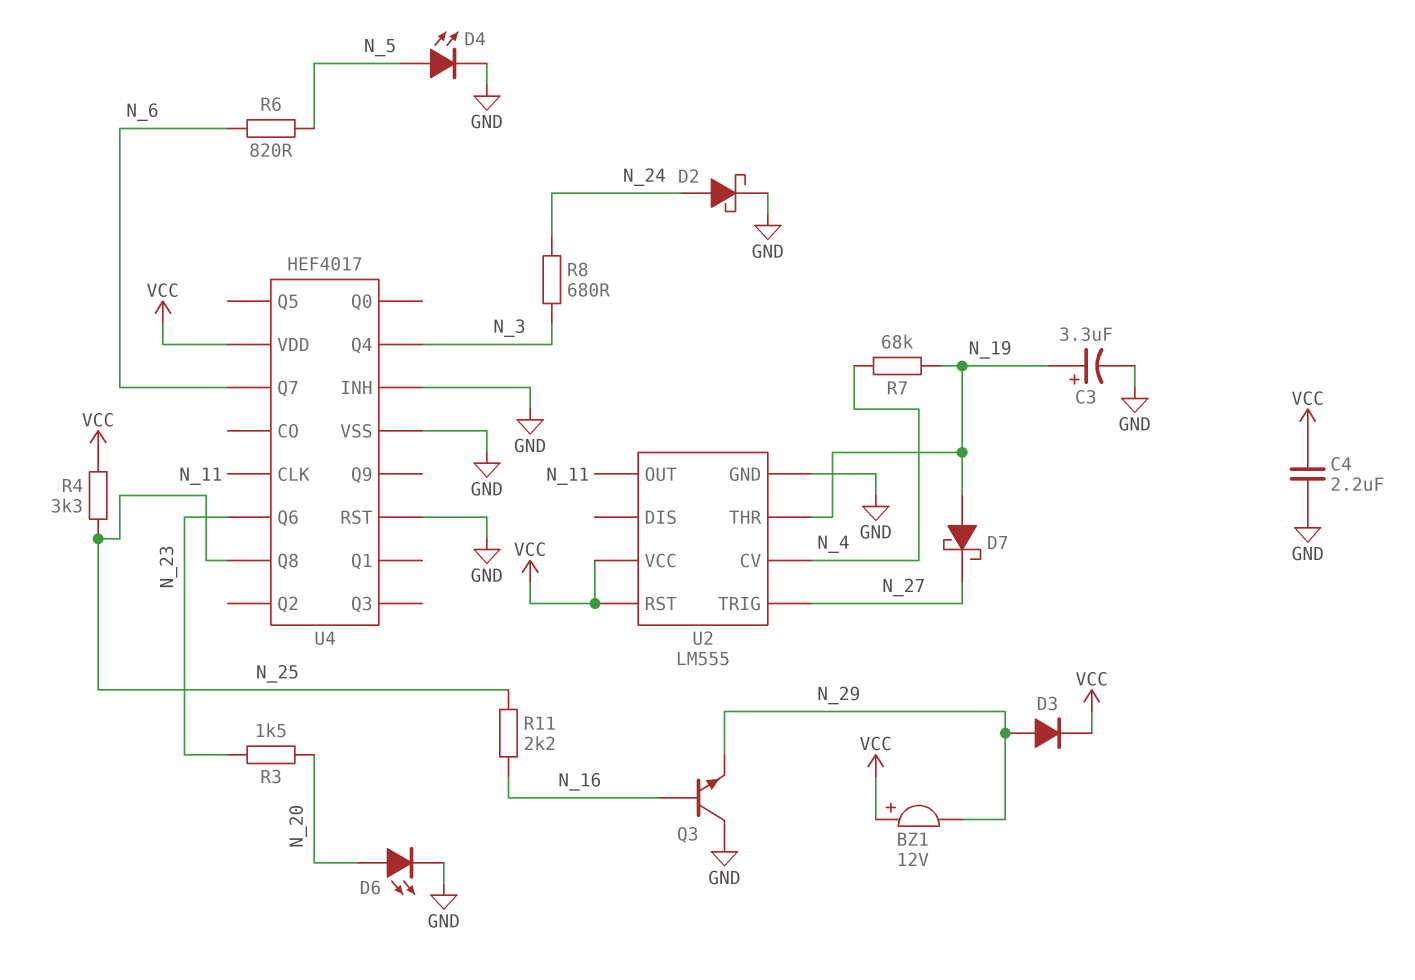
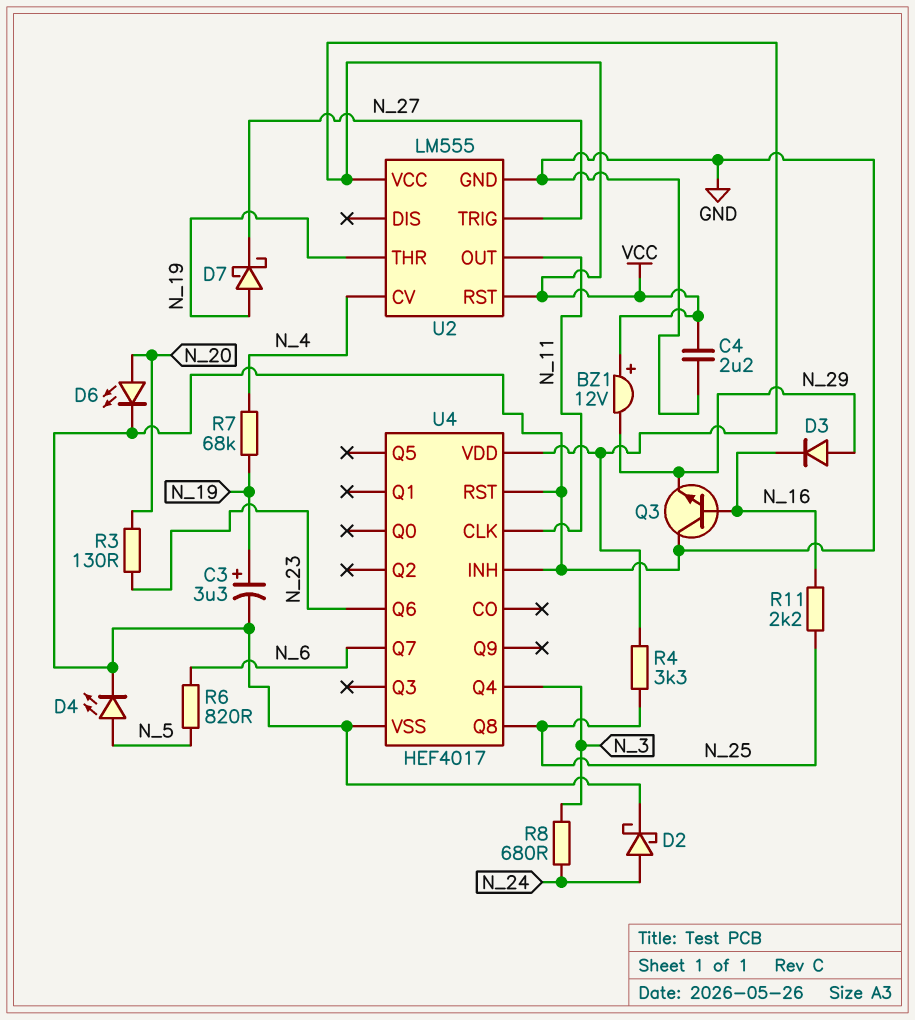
D3: diode (A N_29, K VCC) -> diode (A N_29, K N_16)
R3: 1.5k (N_20, N_23) -> 130 (N_20, N_23)

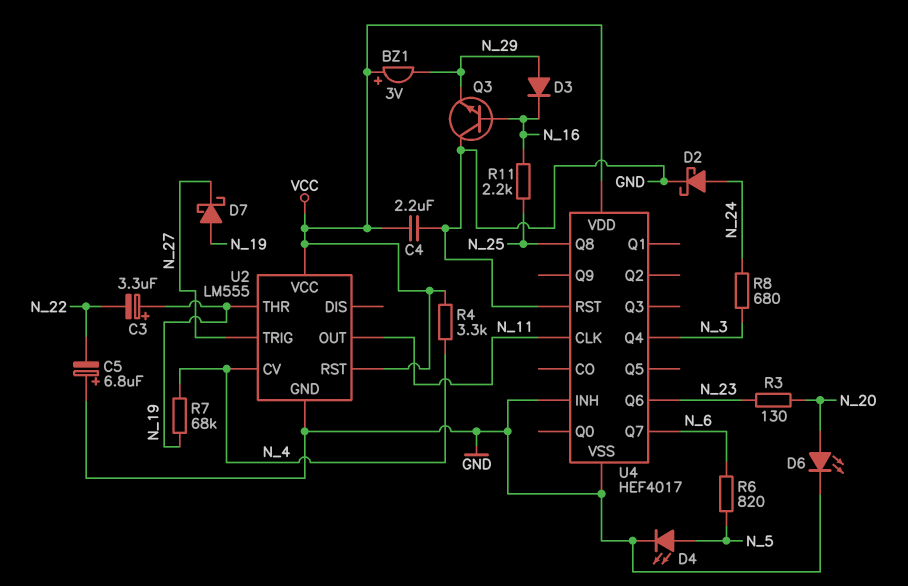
BZ1: buzzer 12V (plus VCC, minus N_29) -> buzzer 3V (plus VCC, minus N_29)
C3: 3.3uF (plus N_19, minus GND) -> 3.3uF (plus N_19, minus N_22)
C5: none -> 6.8uF (plus GND, minus N_22)
R4: 3.3k (N_25, VCC) -> 3.3k (N_4, VCC)

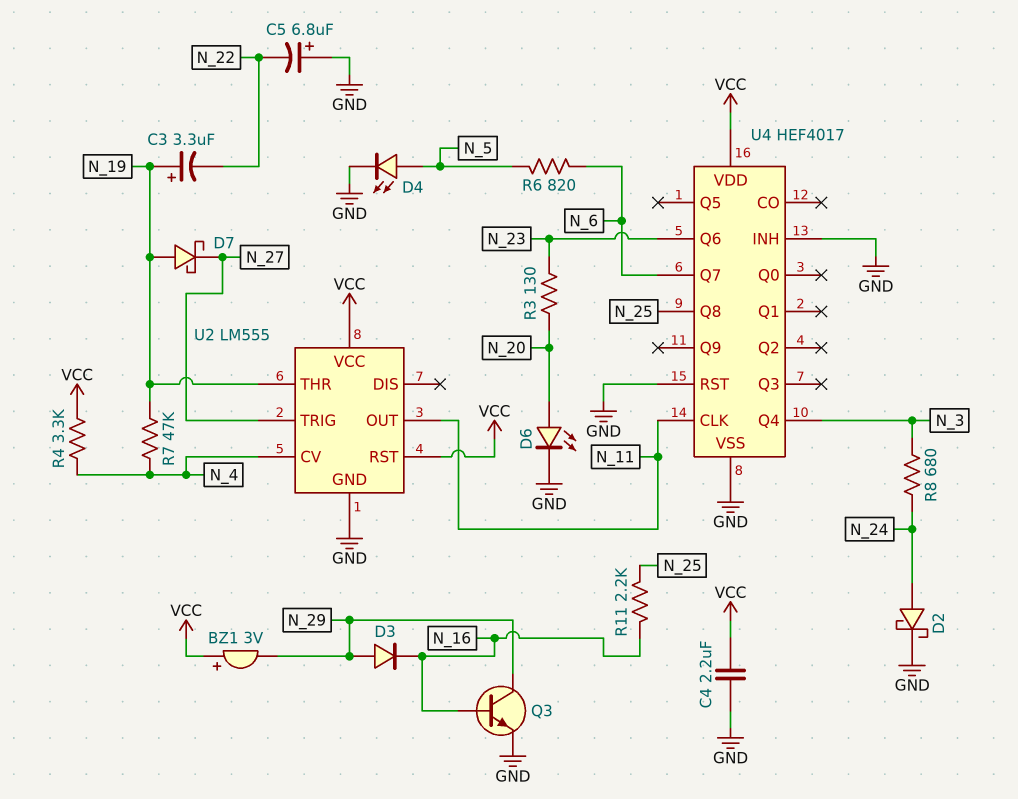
Q3: NPN (B N_16, C GND, E N_29) -> NPN (B N_16, C N_29, E GND)
R7: 68k (N_4, N_19) -> 47k (N_4, N_19)

